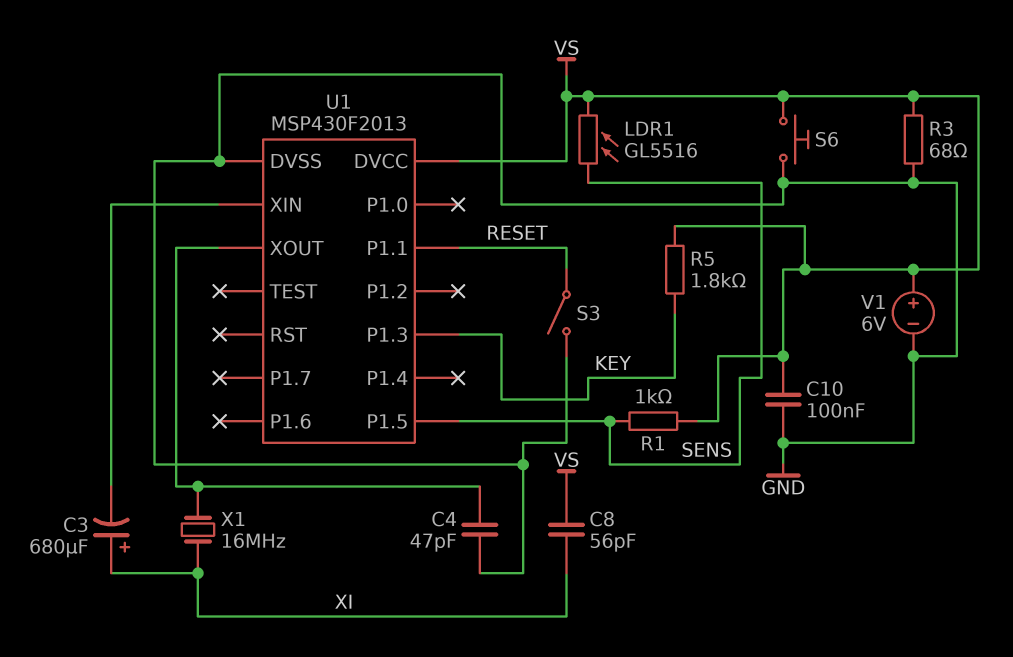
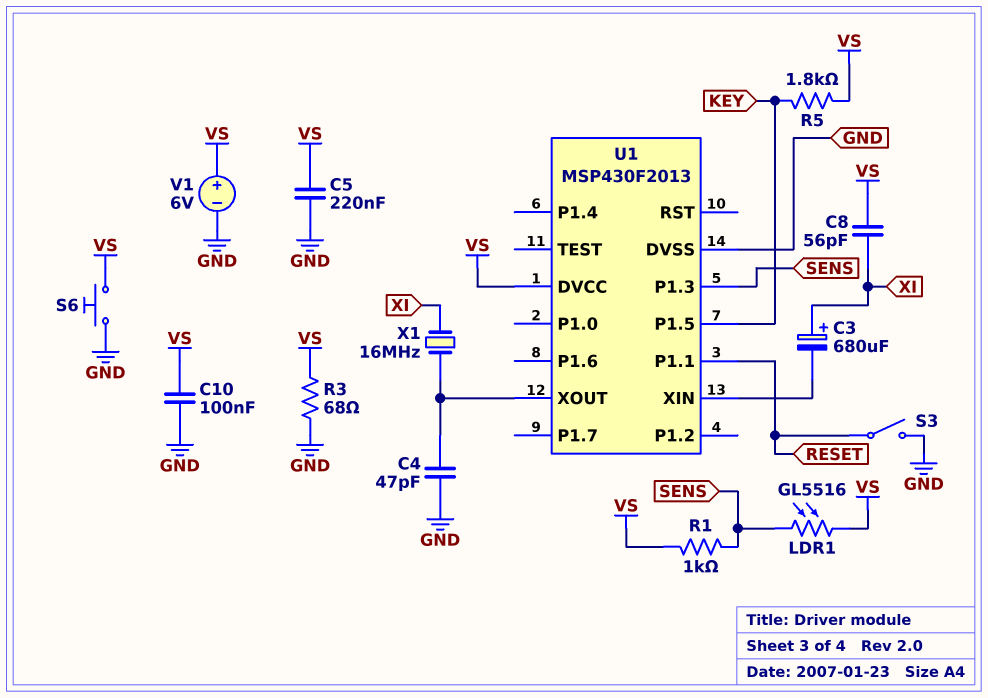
C5: none -> 220nF (GND, VS)
U1 pin P1.3: KEY -> SENS
U1 pin P1.5: SENS -> KEY

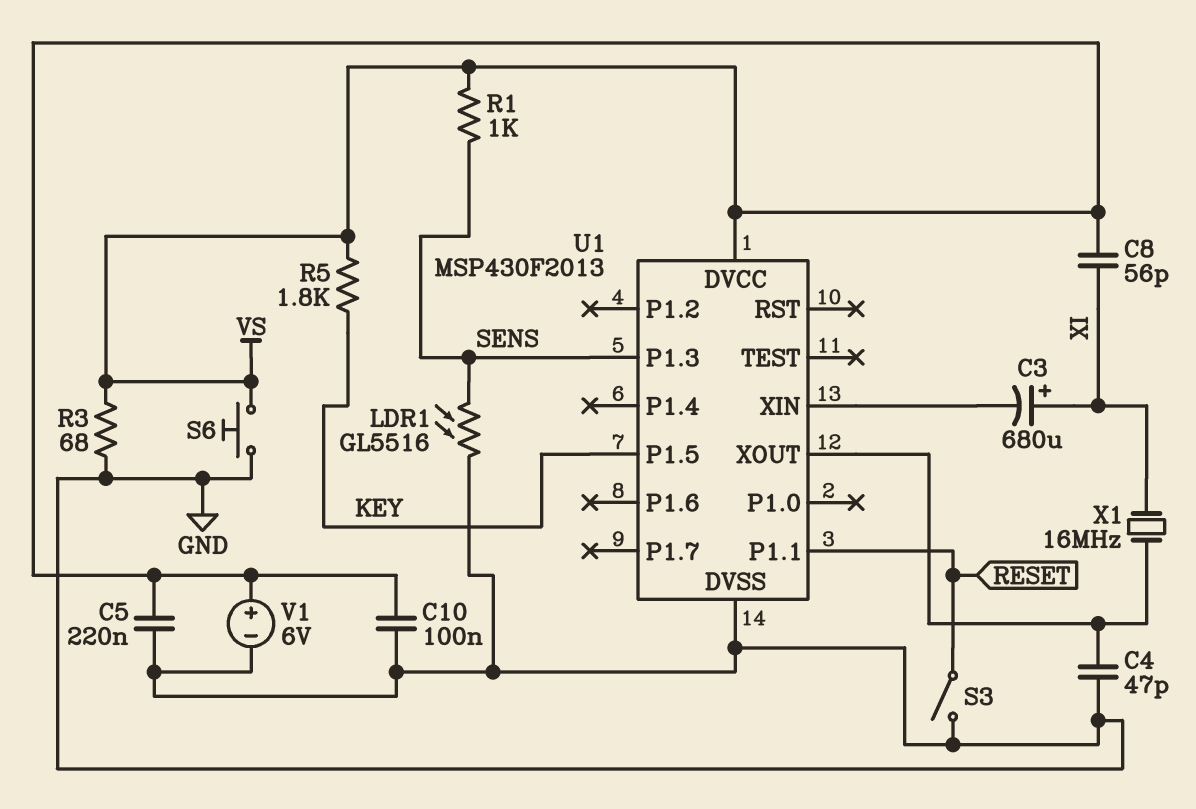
LDR1: GL5516 (SENS, VS) -> GL5516 (GND, SENS)

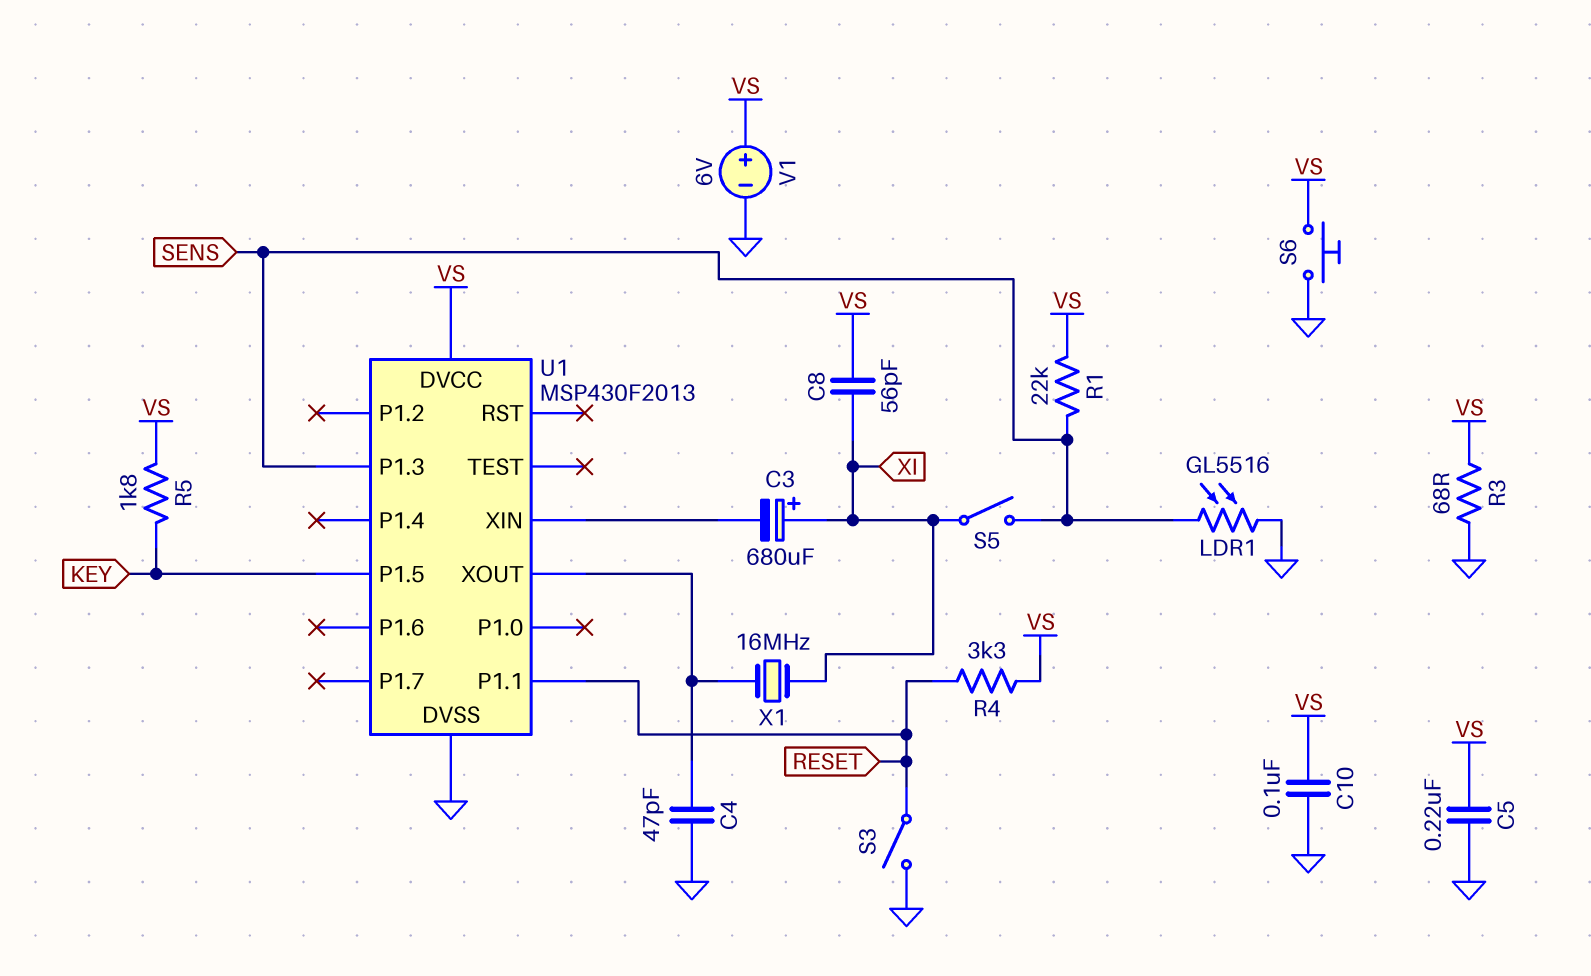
R1: 1k (SENS, VS) -> 22k (SENS, VS)
R4: none -> 3.3k (RESET, VS)
S5: none -> switch (SENS, XI)

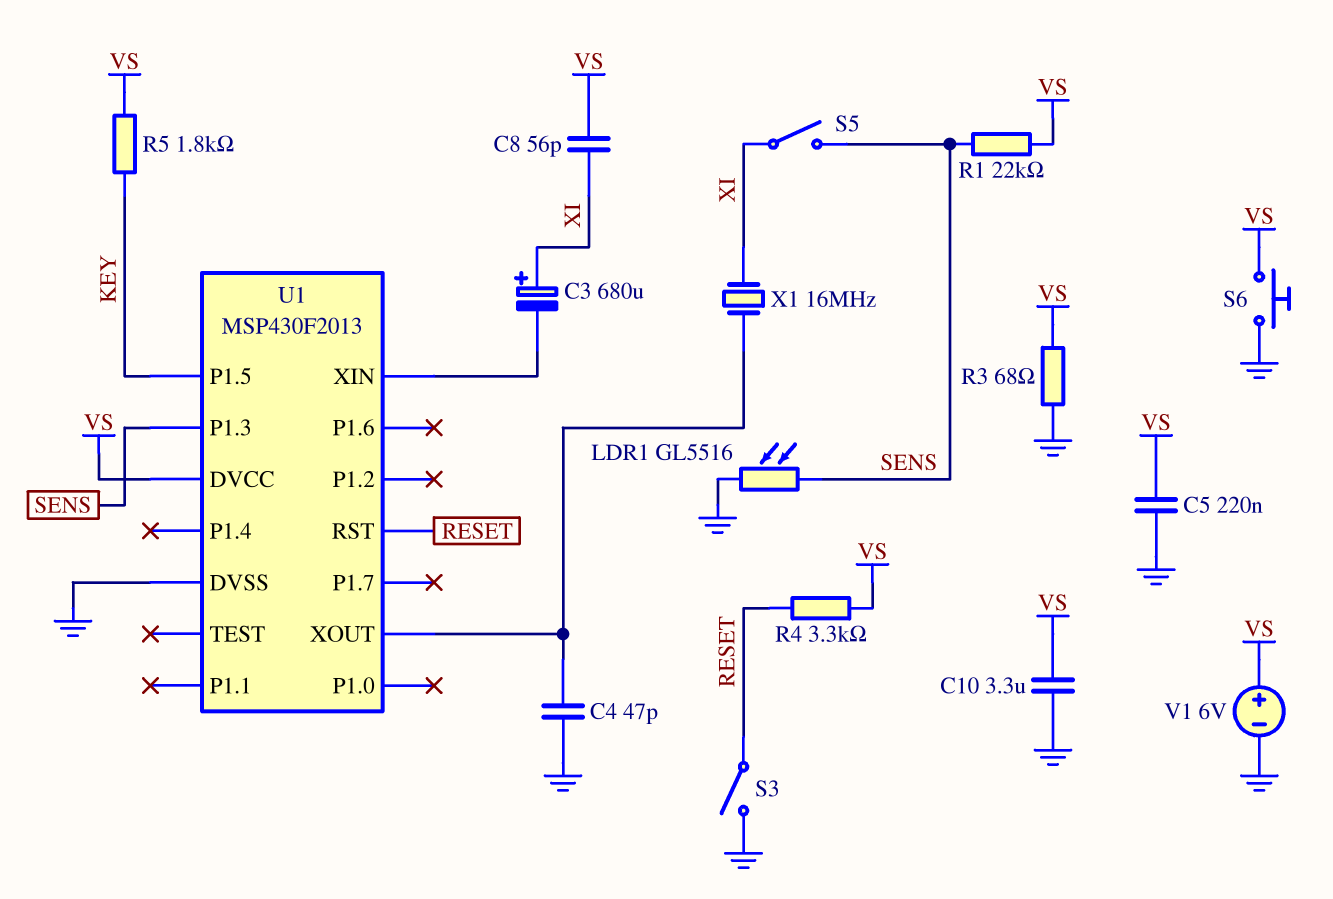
C10: 100nF (GND, VS) -> 3.3uF (GND, VS)
U1 pin P1.1: RESET -> none
U1 pin RST: none -> RESET

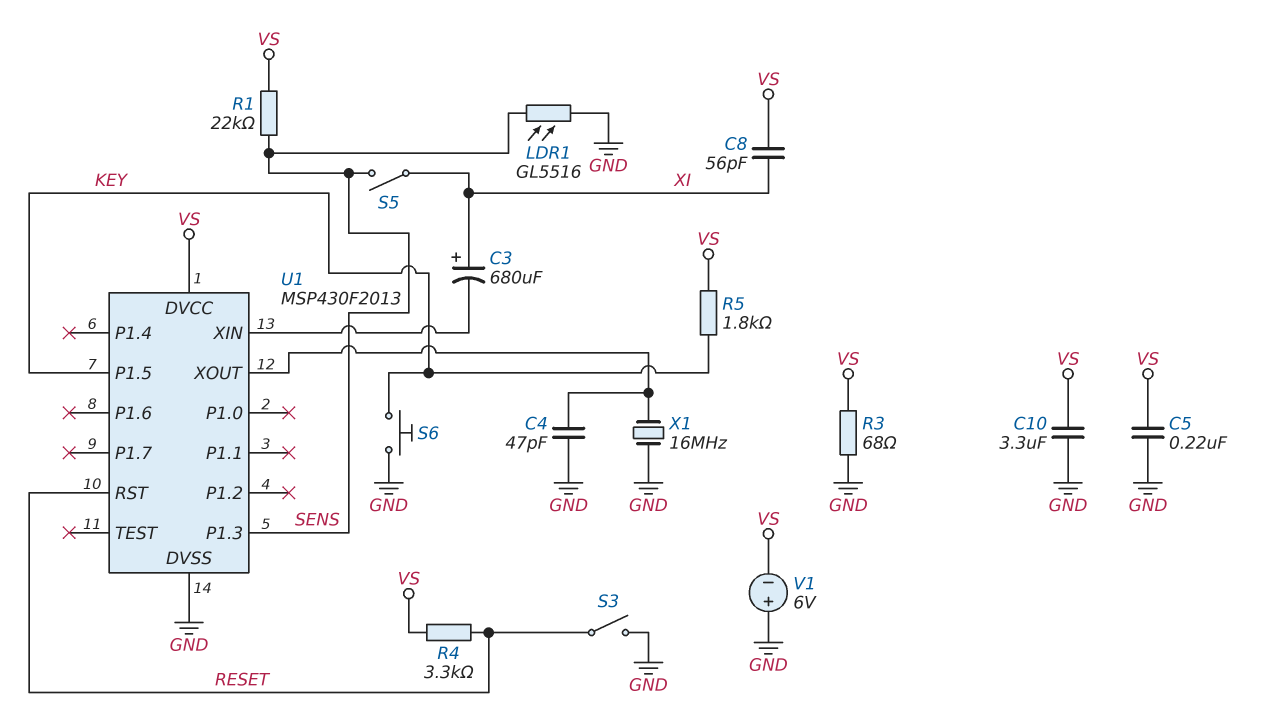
S6: button (GND, VS) -> button (GND, KEY)
V1: 6V (plus VS, minus GND) -> 6V (plus GND, minus VS)
X1: 16MHz (U1/XOUT, XI) -> 16MHz (GND, U1/XOUT)

